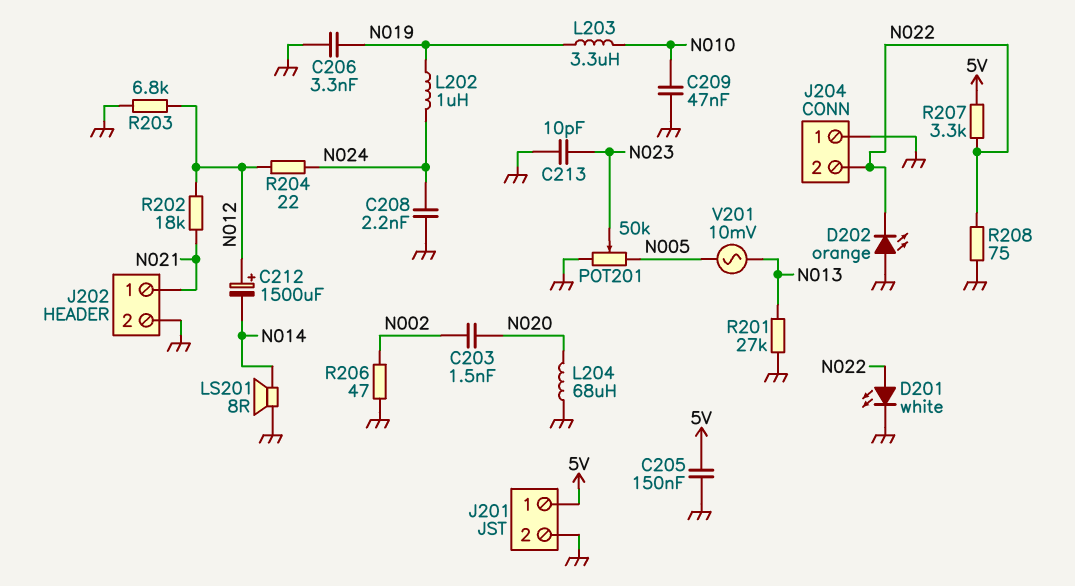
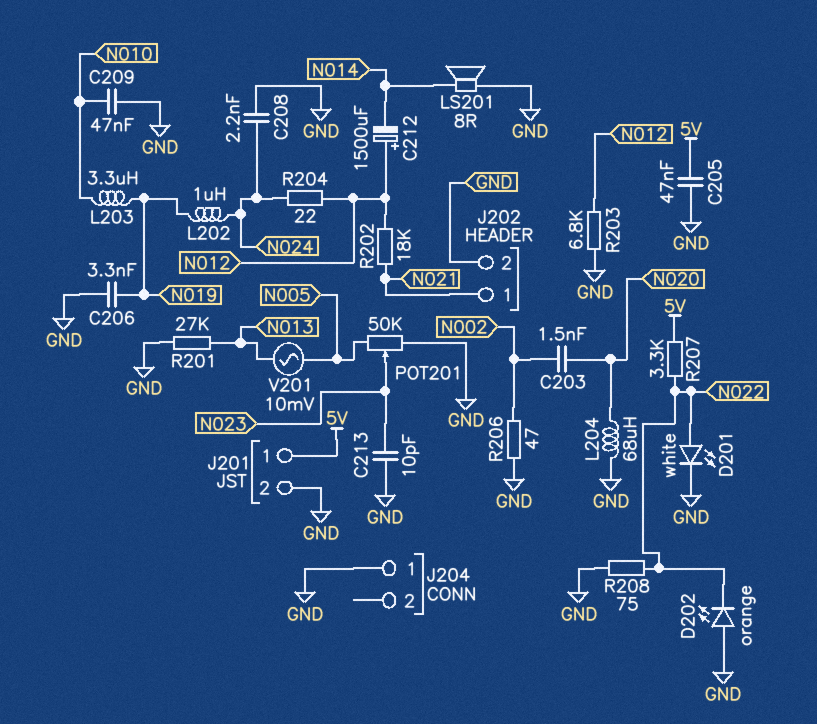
C205: 150nF (5V, GND) -> 47nF (5V, GND)
J204 pin 2: N022 -> none

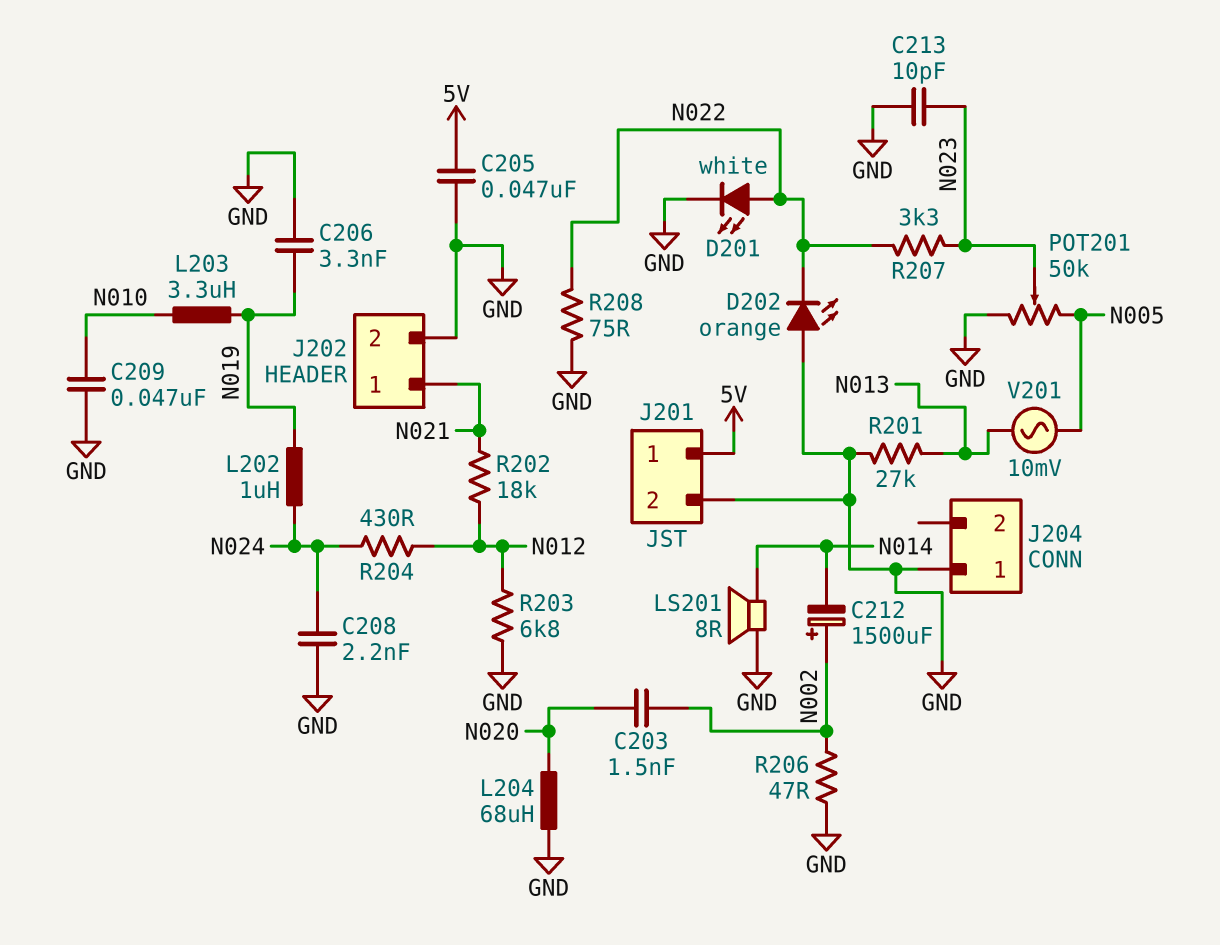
C212: 1500uF (plus N012, minus N014) -> 1500uF (plus N002, minus N014)
R204: 22 (N012, N024) -> 430 (N012, N024)
R207: 3.3k (5V, N022) -> 3.3k (N022, N023)

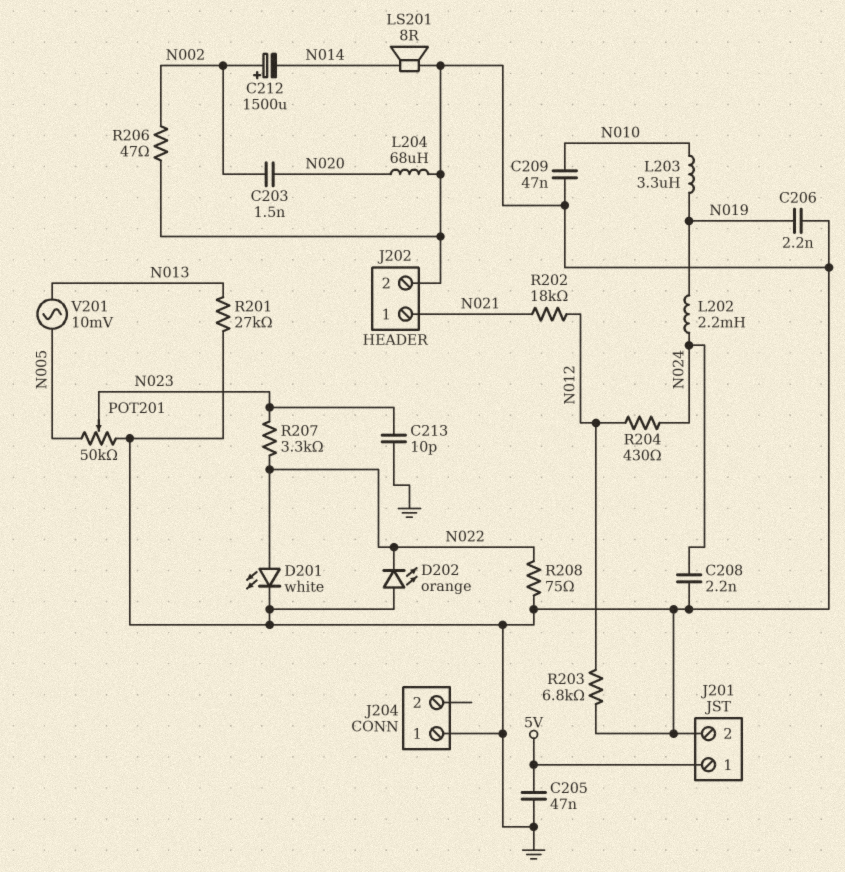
C206: 3.3nF (GND, N019) -> 2.2nF (GND, N019)
L202: 1uH (N019, N024) -> 2.2mH (N019, N024)

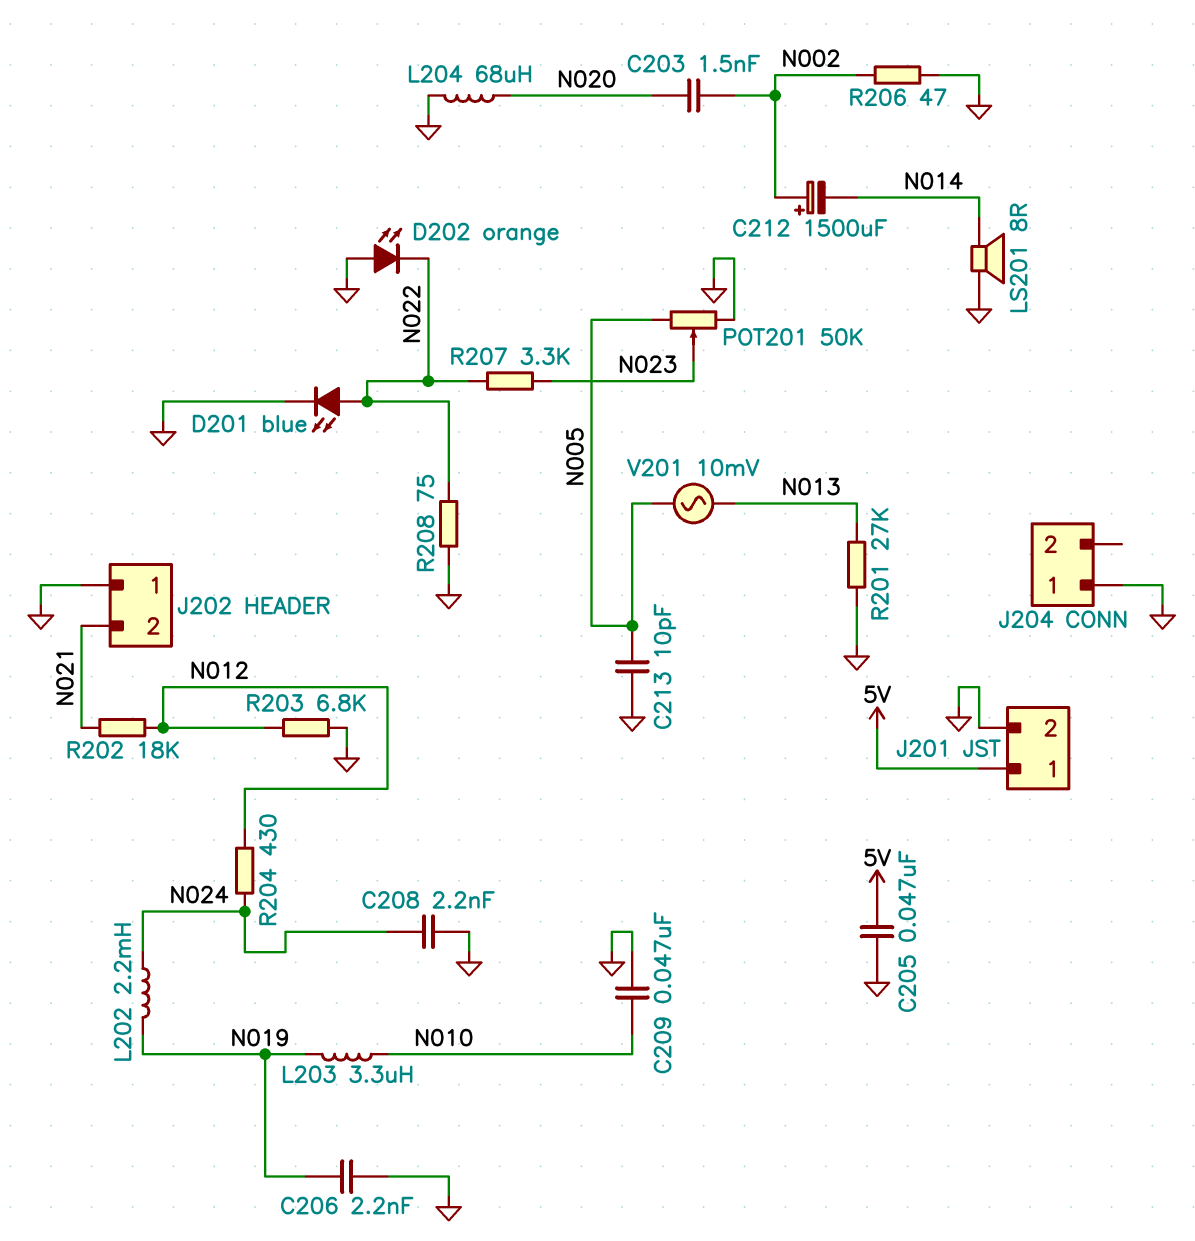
C213: 10pF (GND, N023) -> 10pF (GND, N005)
D201: LED white (A N022, K GND) -> LED blue (A N022, K GND)
J202 pin 1: N021 -> GND
J202 pin 2: GND -> N021

